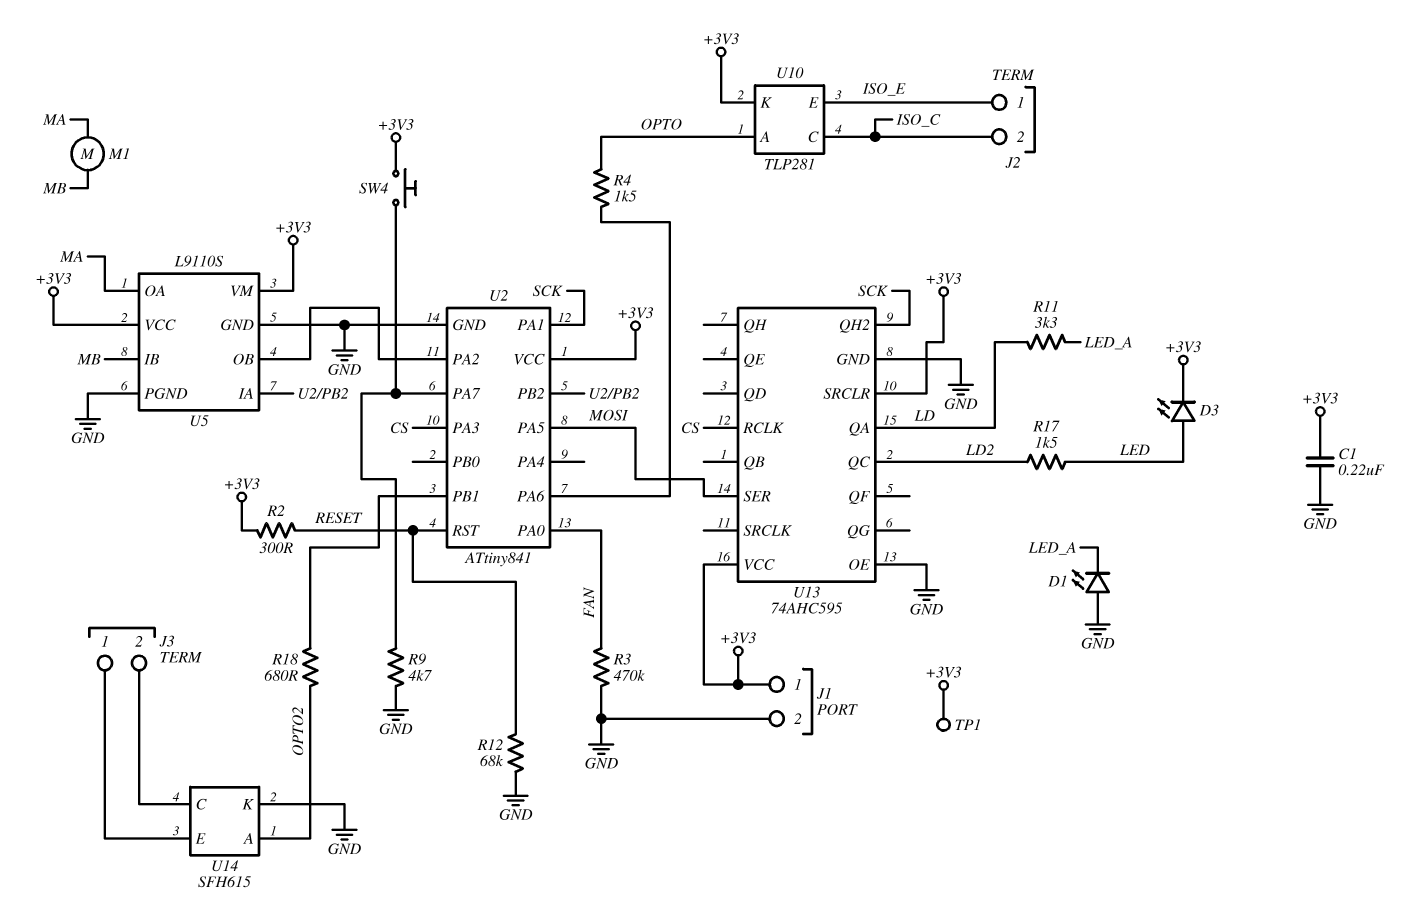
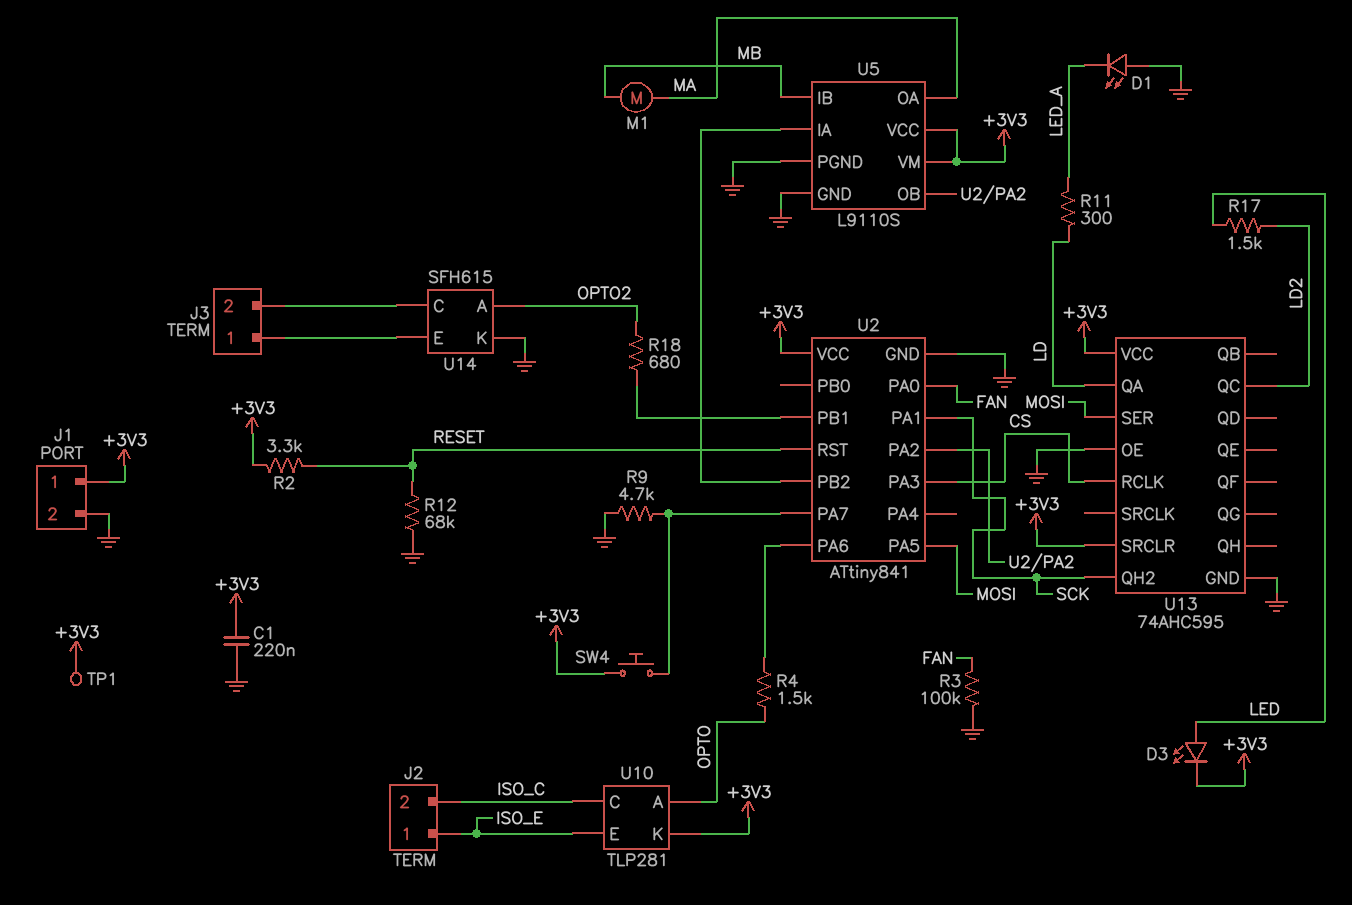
R2: 300 (+3V3, RESET) -> 3.3k (+3V3, RESET)
R3: 470k (FAN, GND) -> 100k (FAN, GND)
R11: 3.3k (LD, LED_A) -> 300 (LD, LED_A)

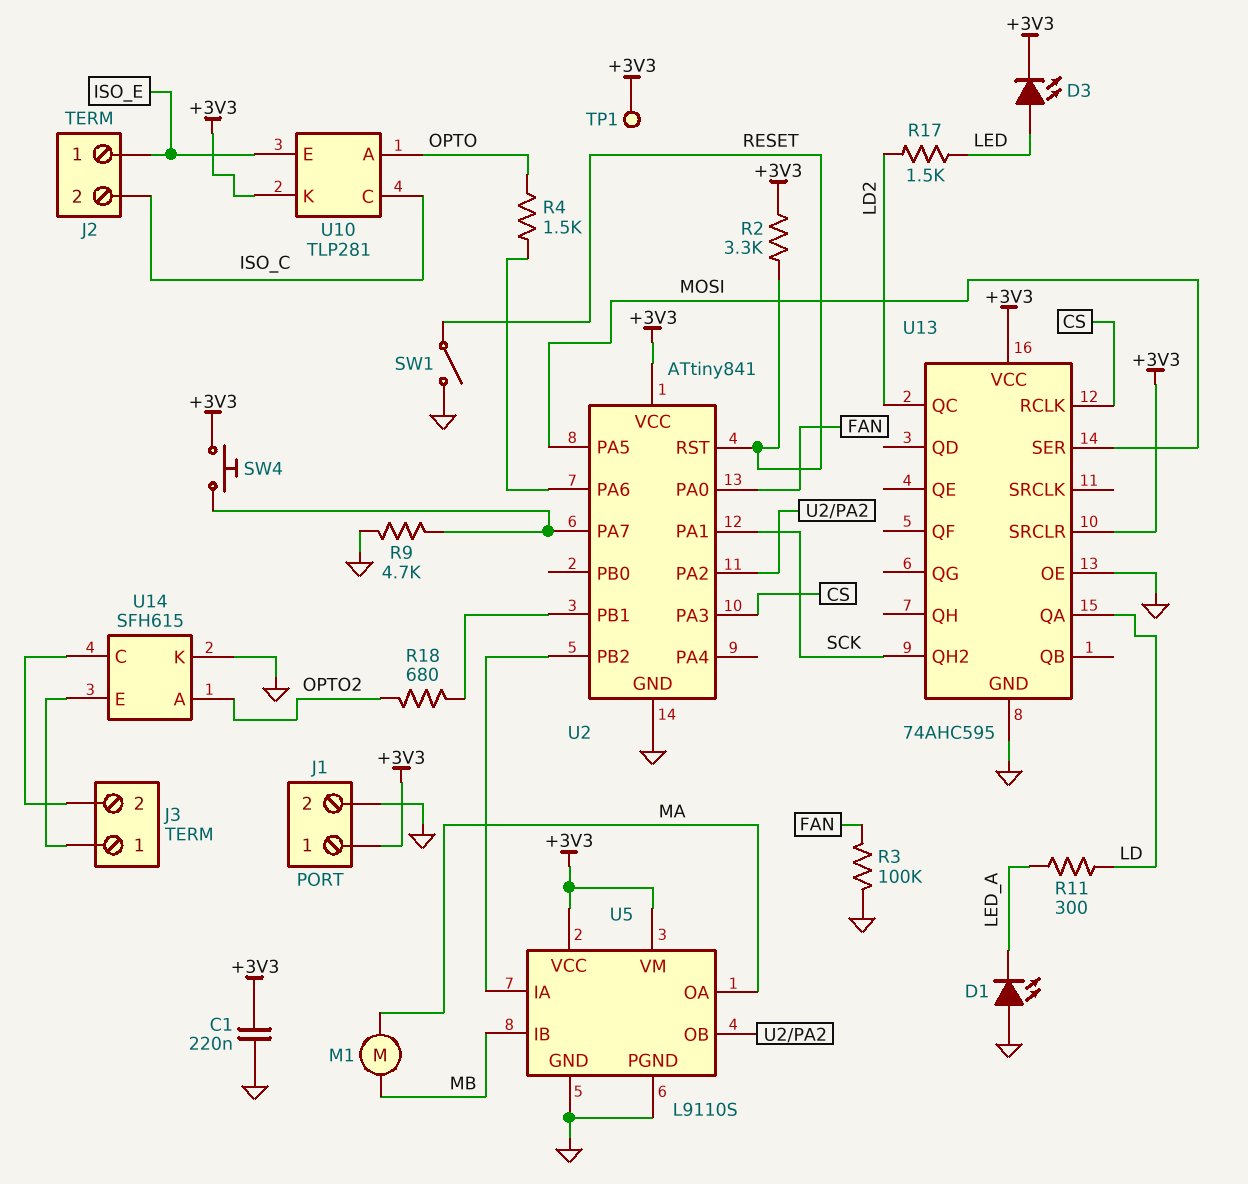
R12: 68k (GND, RESET) -> none
SW1: none -> switch (GND, RESET)

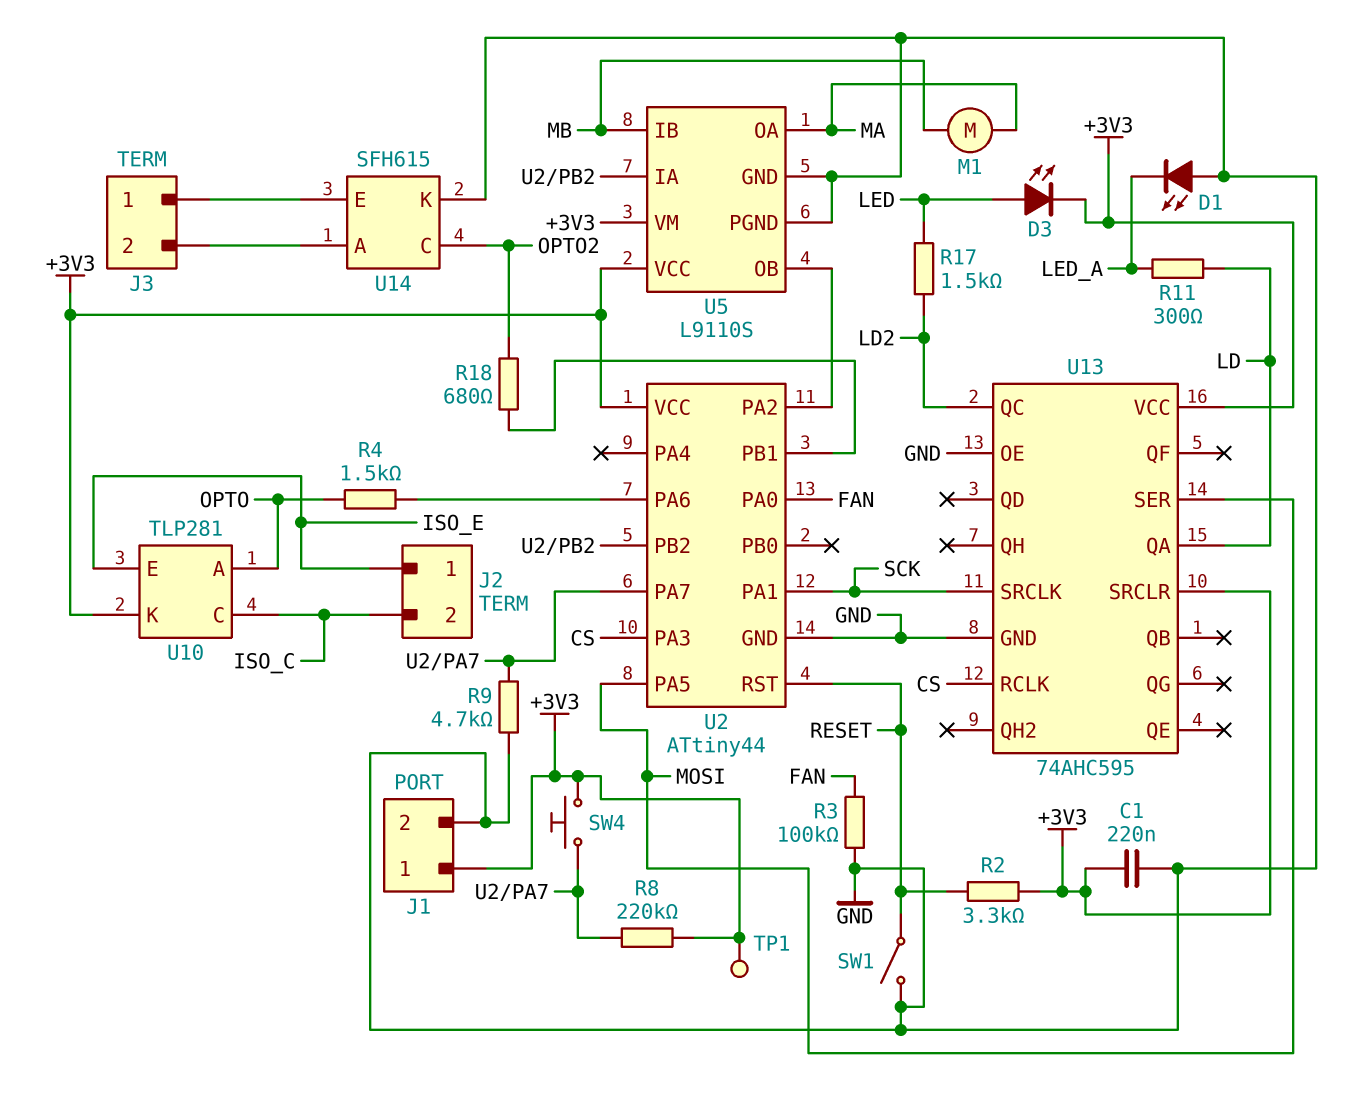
R8: none -> 220k (+3V3, U2/PA7)
U2: ATtiny841 -> ATtiny44
U13 pin QH2: SCK -> none
U13 pin SRCLK: none -> SCK
U14 pin A: OPTO2 -> J3/2
U14 pin C: J3/2 -> OPTO2

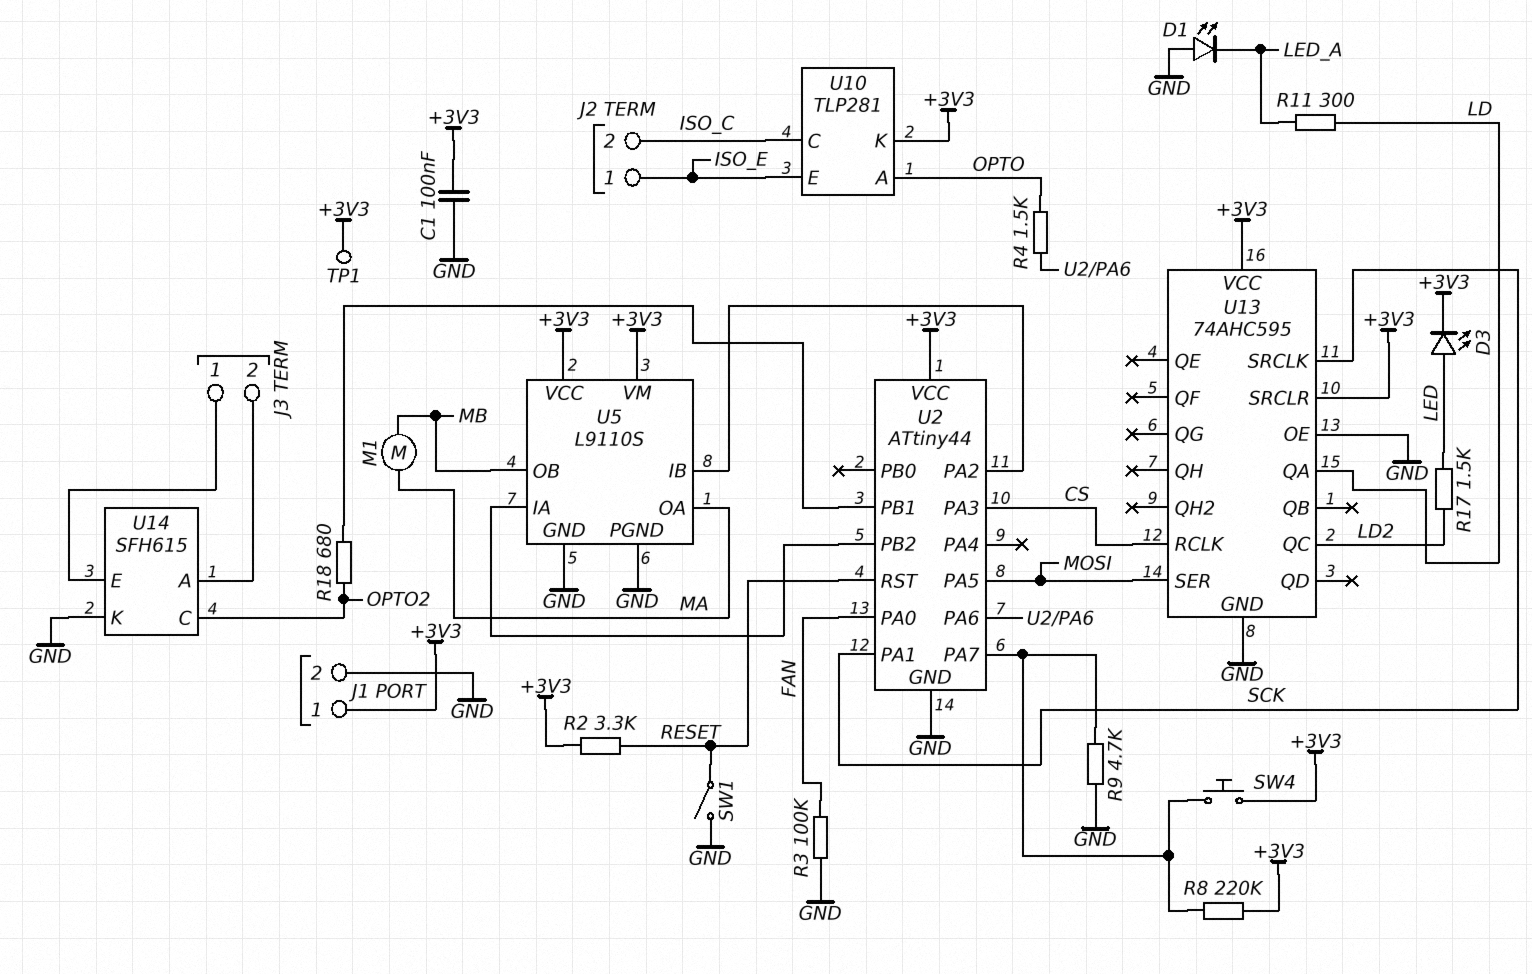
C1: 220nF (+3V3, GND) -> 100nF (+3V3, GND)
U5 pin IB: MB -> U2/PA2
U5 pin OB: U2/PA2 -> MB

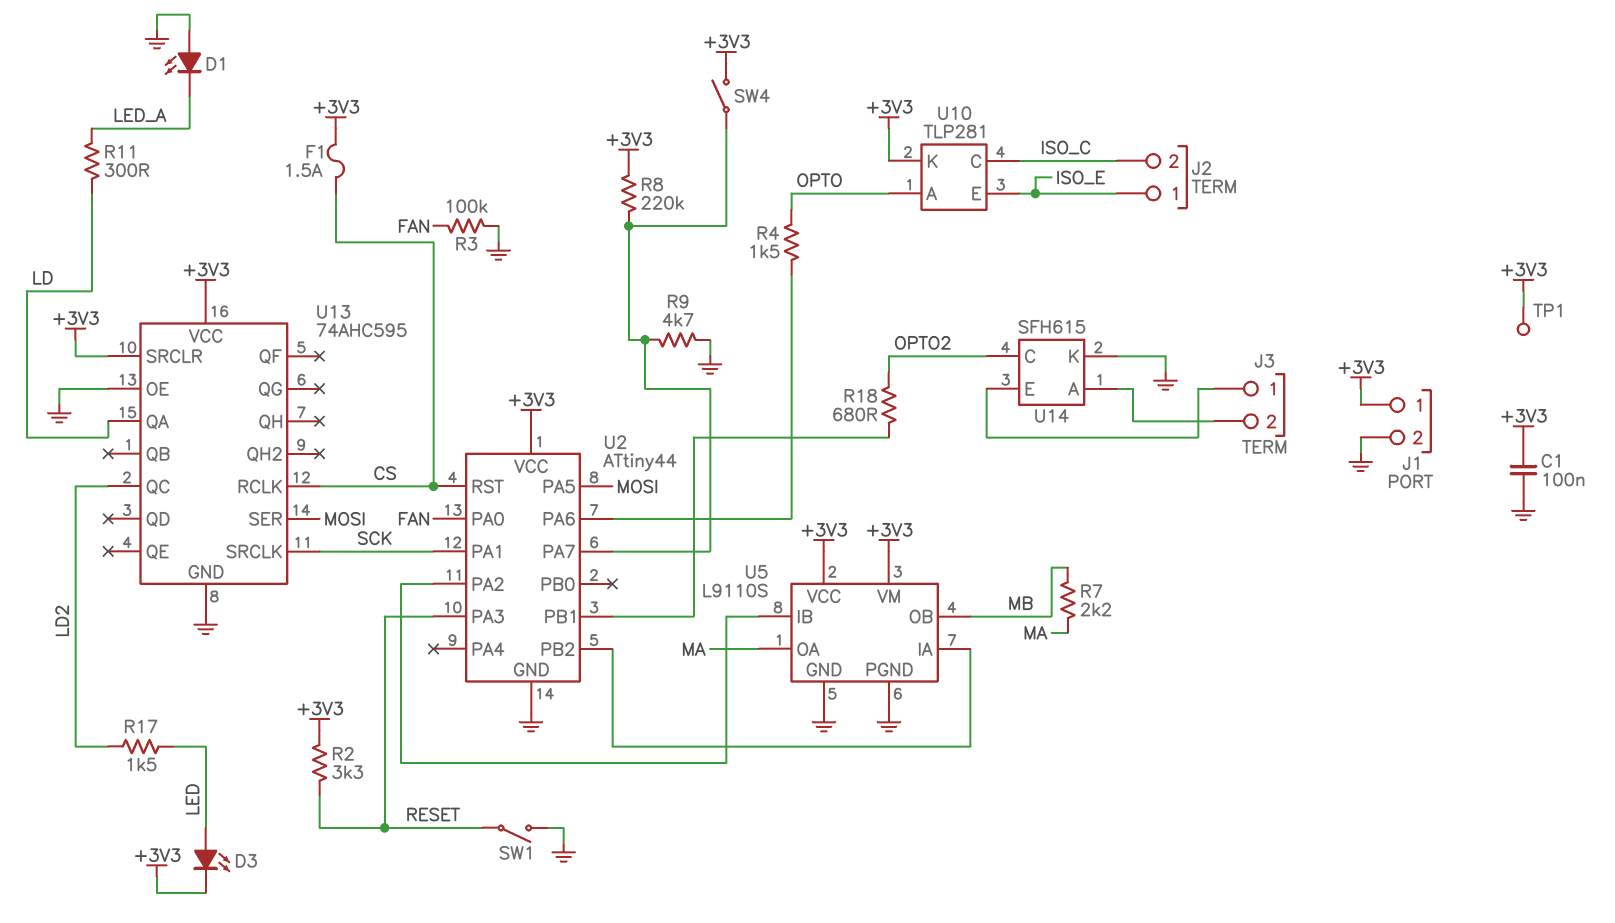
F1: none -> 1.5A (+3V3, CS)
M1: motor (MA, MB) -> none
R7: none -> 2.2k (MA, MB)
SW4: button (+3V3, U2/PA7) -> switch (+3V3, U2/PA7)
U2 pin PA3: CS -> RESET
U2 pin RST: RESET -> CS

